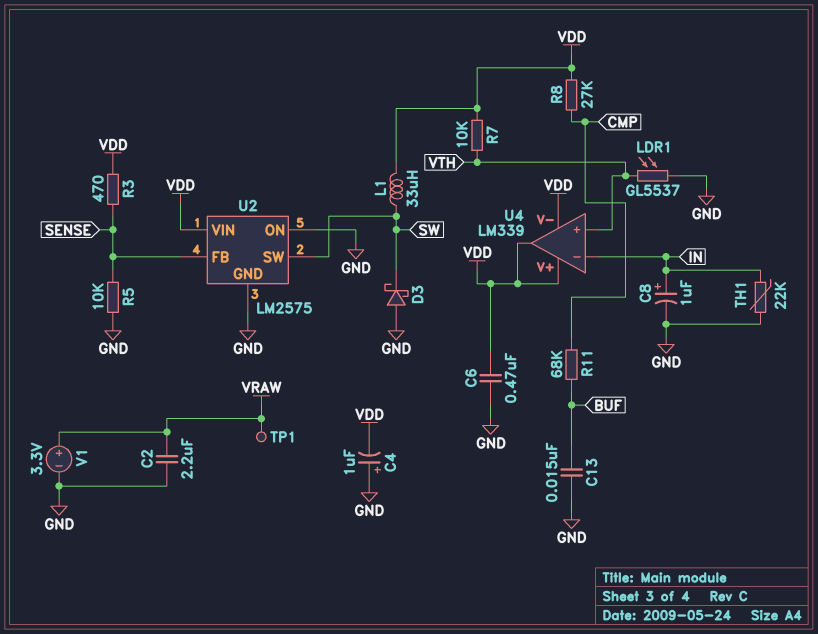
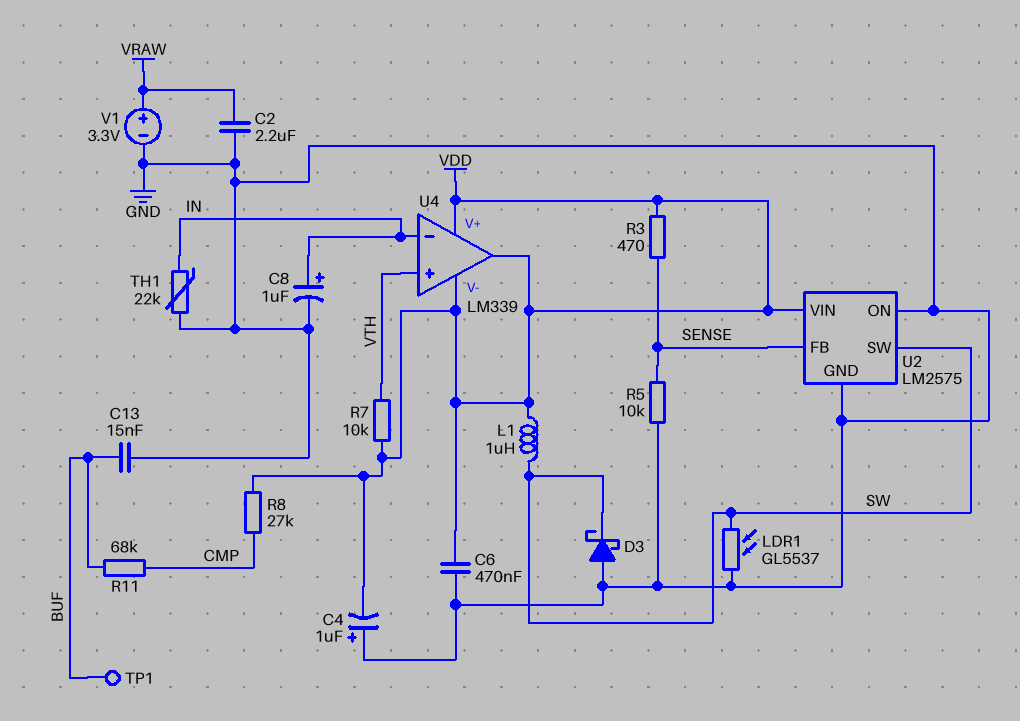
L1: 33uH (SW, VDD) -> 1uH (SW, VDD)
LDR1: GL5537 (GND, VTH) -> GL5537 (GND, SW)
TP1: test point (VRAW) -> test point (BUF)

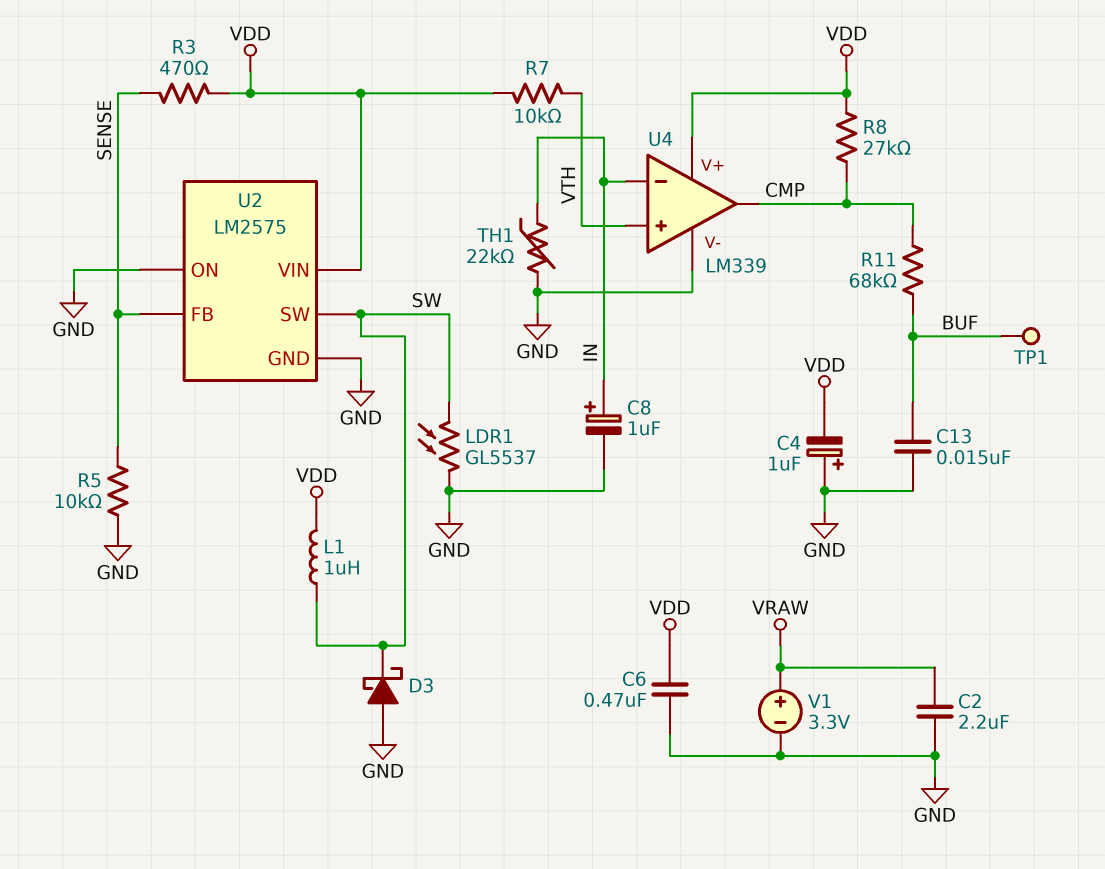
U4 pin V-: VDD -> GND
U4 pin out: VDD -> CMP

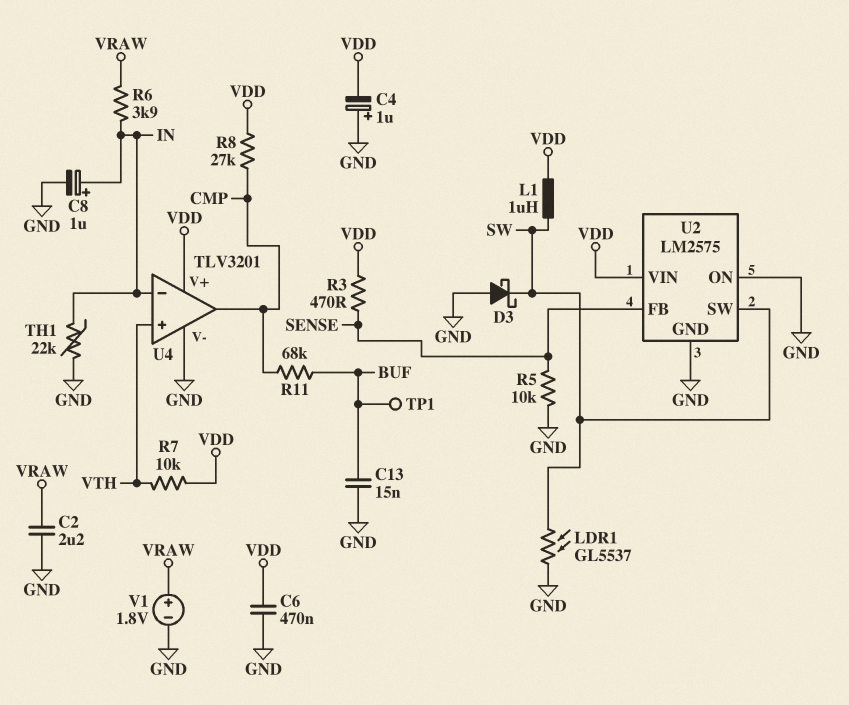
R6: none -> 3.9k (IN, VRAW)
U4: LM339 -> TLV3201
V1: 3.3V (plus VRAW, minus GND) -> 1.8V (plus VRAW, minus GND)

